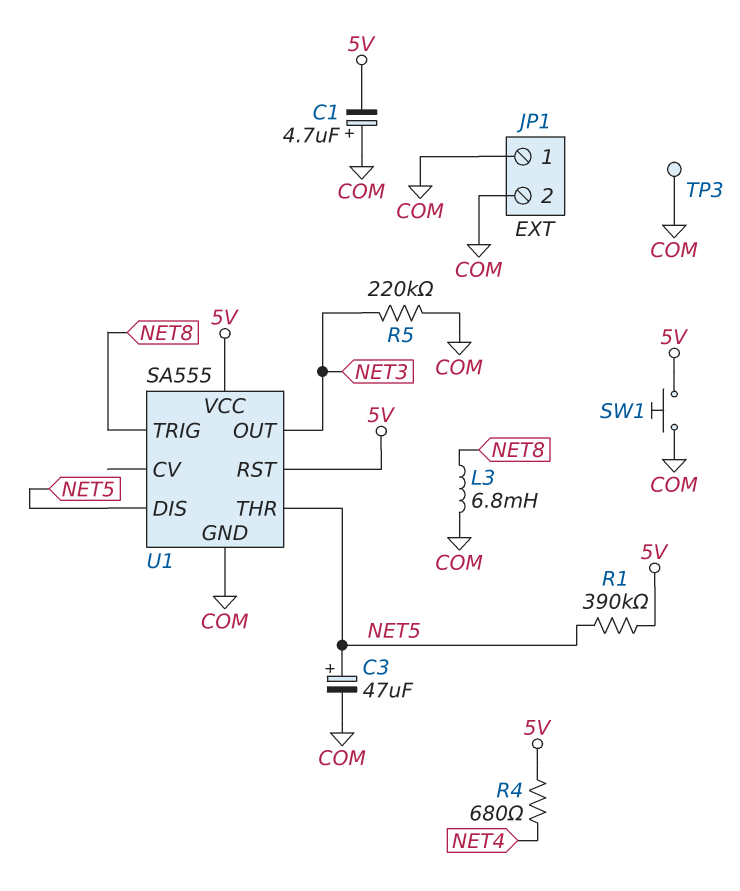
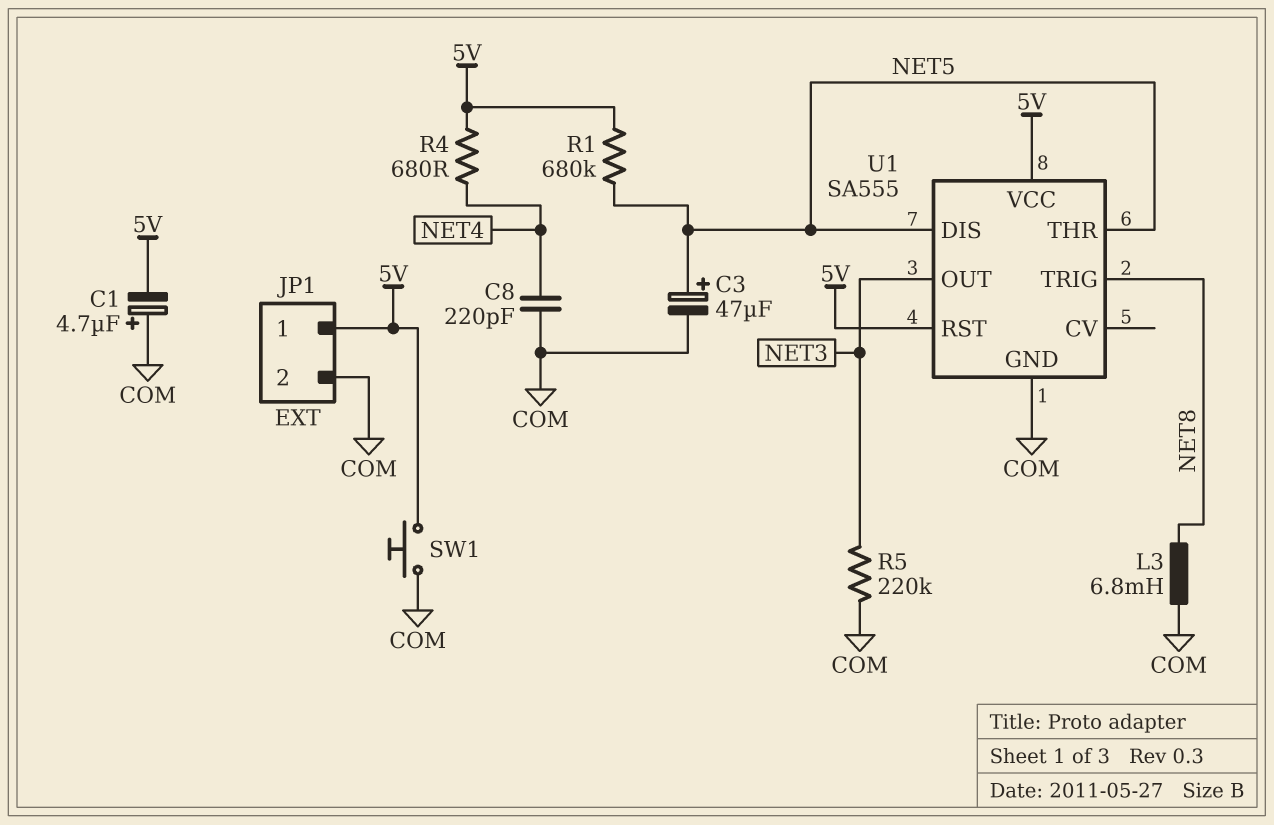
C8: none -> 220pF (COM, NET4)
JP1 pin 1: COM -> 5V
R1: 390k (5V, NET5) -> 680k (5V, NET5)
TP3: test point (COM) -> none

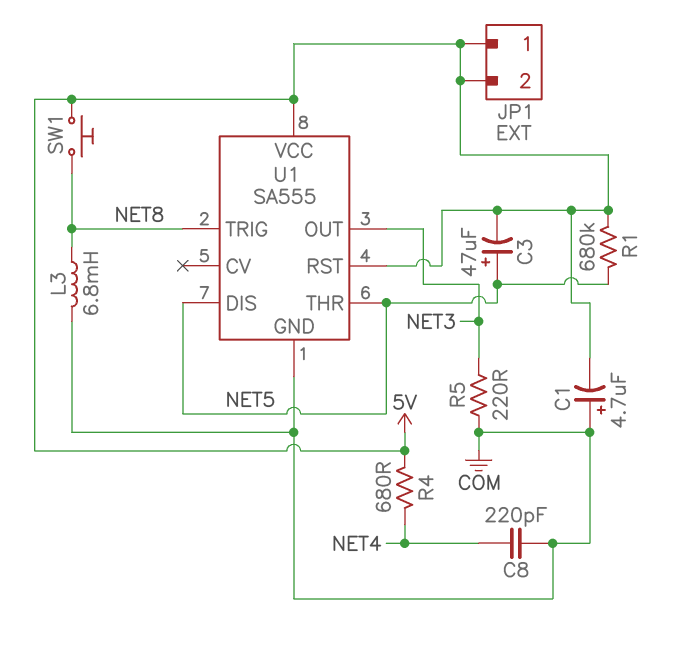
C3: 47uF (plus NET5, minus COM) -> 47uF (plus NET5, minus 5V)
JP1 pin 2: COM -> 5V
R5: 220k (COM, NET3) -> 220 (COM, NET3)
SW1: button (5V, COM) -> button (5V, NET8)

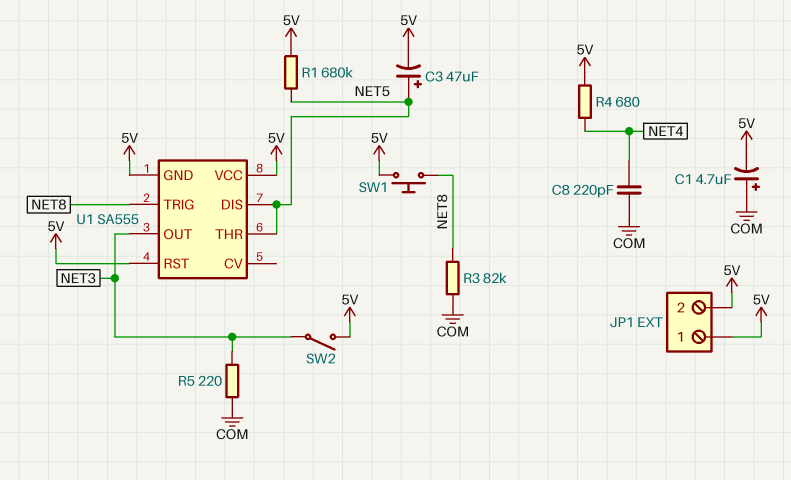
L3: 6.8mH (COM, NET8) -> none
R3: none -> 82k (COM, NET8)
SW2: none -> switch (5V, NET3)
U1 pin GND: COM -> 5V

